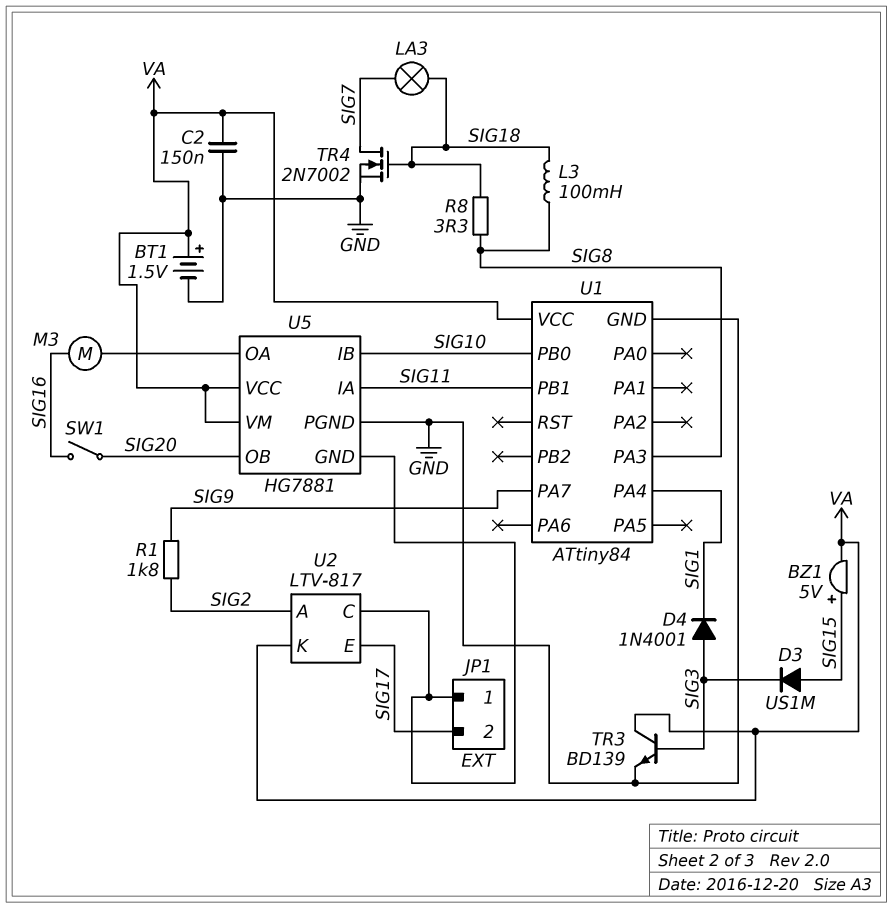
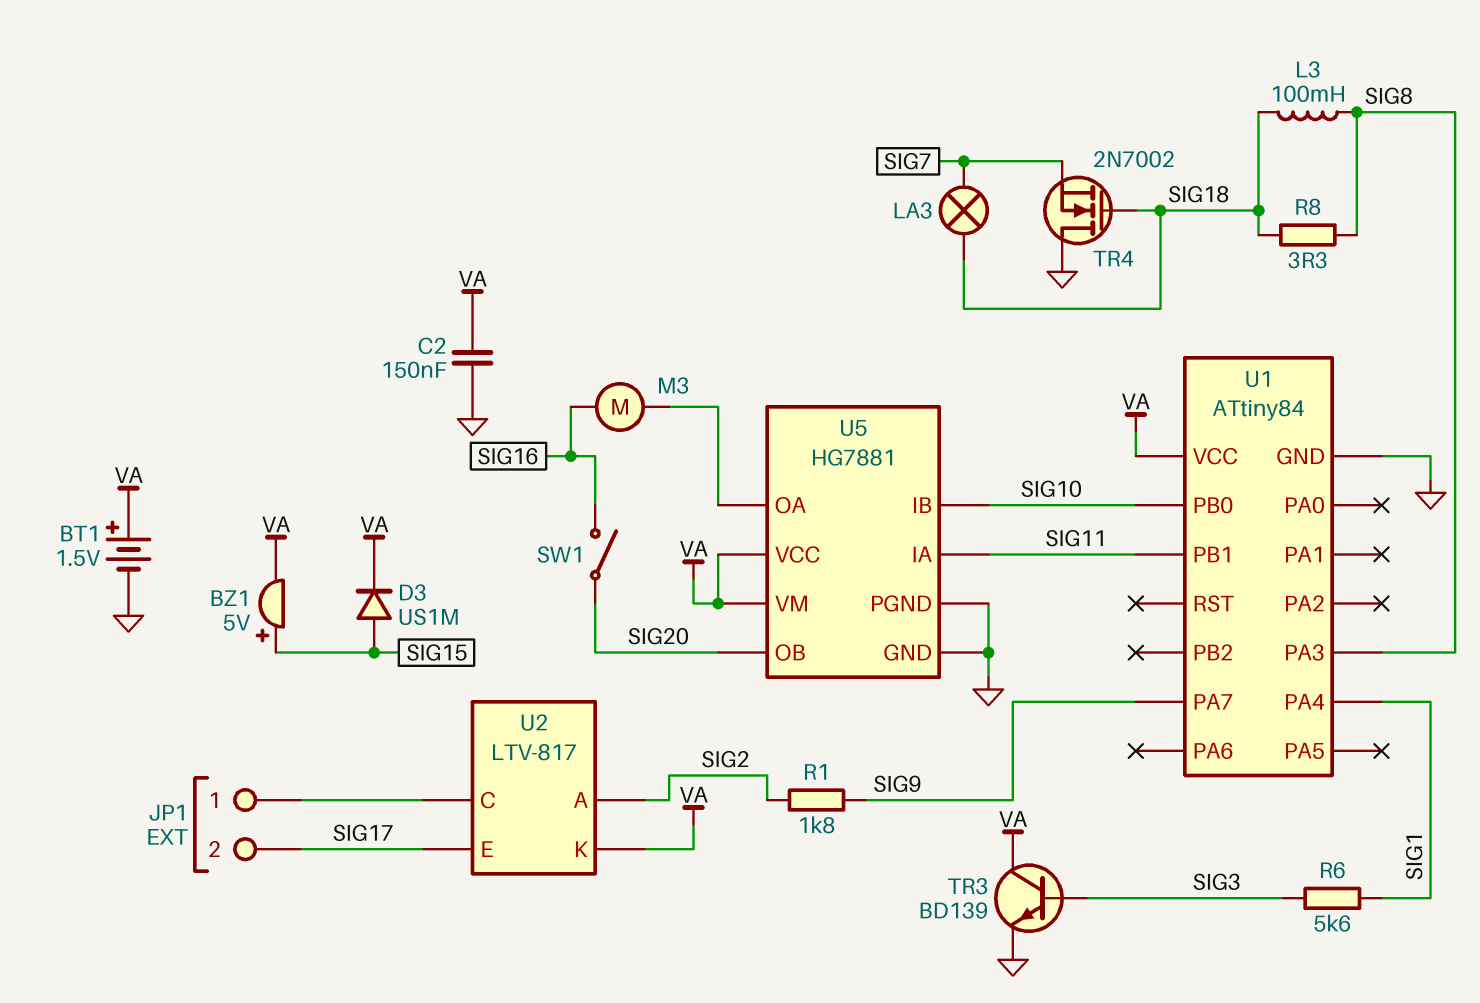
D3: diode US1M (A SIG15, K SIG3) -> diode US1M (A SIG15, K VA)
D4: diode 1N4001 (A SIG3, K SIG1) -> none
R6: none -> 5.6k (SIG1, SIG3)
TR4: NMOS 2N7002 (G SIG18, D SIG7, S GND) -> NMOS 2N7002 (G SIG18, D GND, S SIG7)
U5 pin GND: JP1/1 -> GND

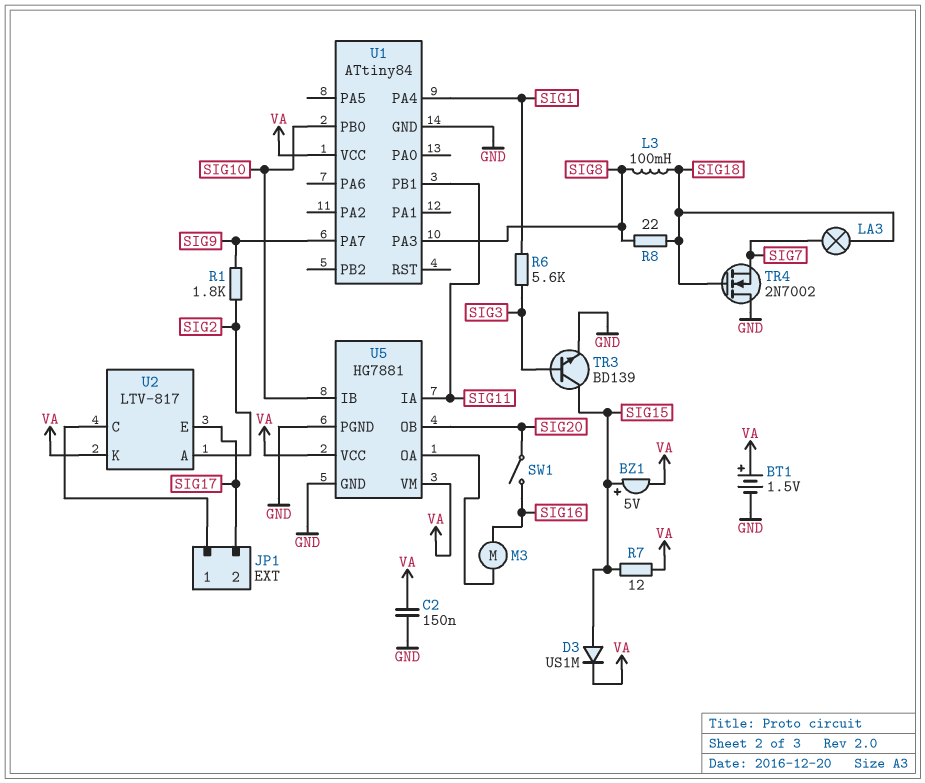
R7: none -> 12 (SIG15, VA)
R8: 3.3 (SIG8, SIG18) -> 22 (SIG8, SIG18)
TR3: NPN BD139 (B SIG3, C VA, E GND) -> NPN BD139 (B SIG3, C SIG15, E GND)

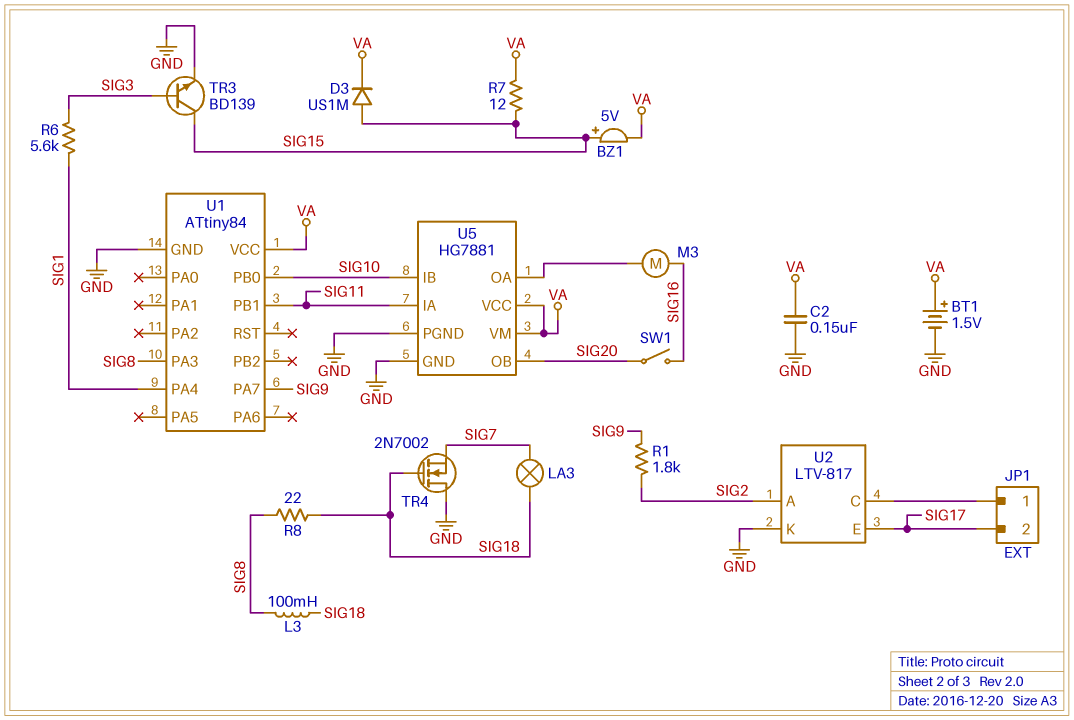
U2 pin K: VA -> GND

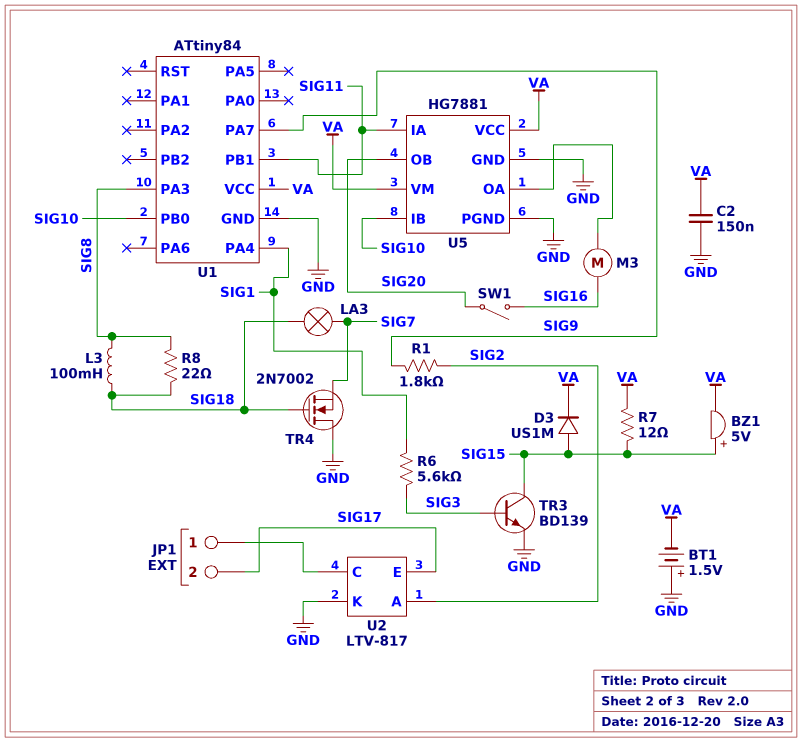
BT1: 1.5V (plus VA, minus GND) -> 1.5V (plus GND, minus VA)

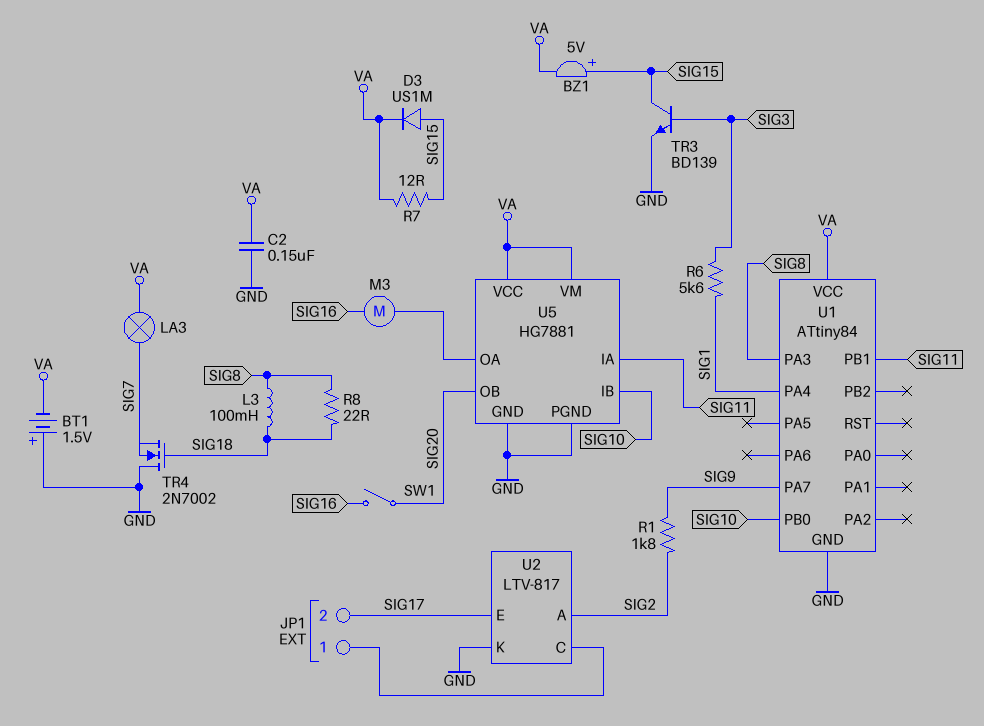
LA3: lamp (SIG7, SIG18) -> lamp (SIG7, VA)

